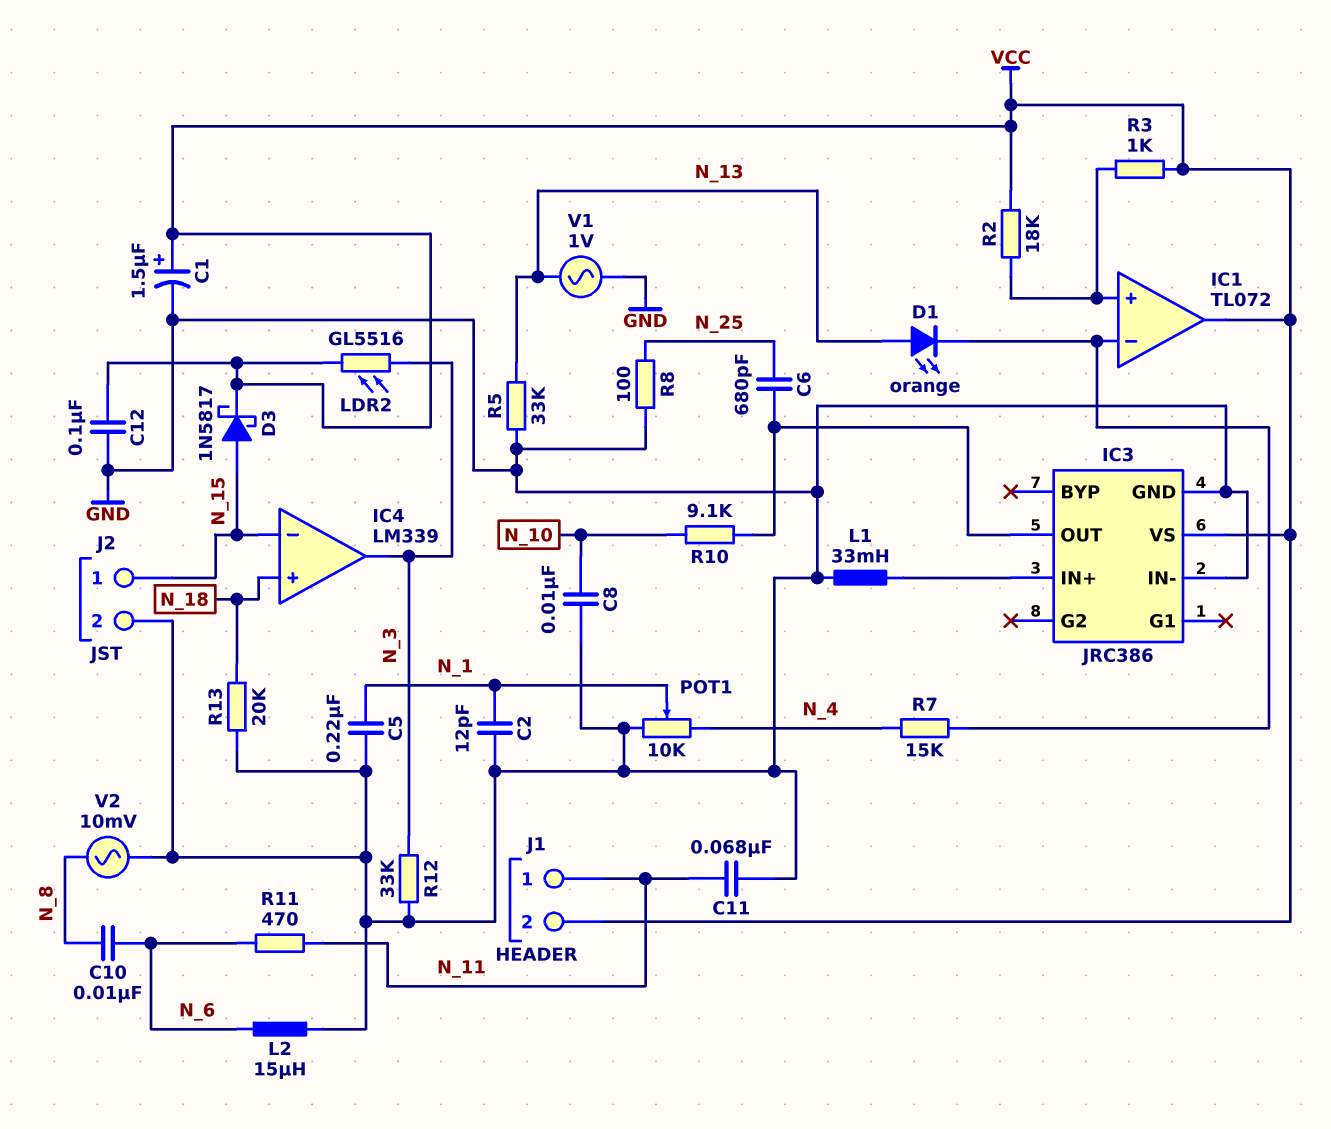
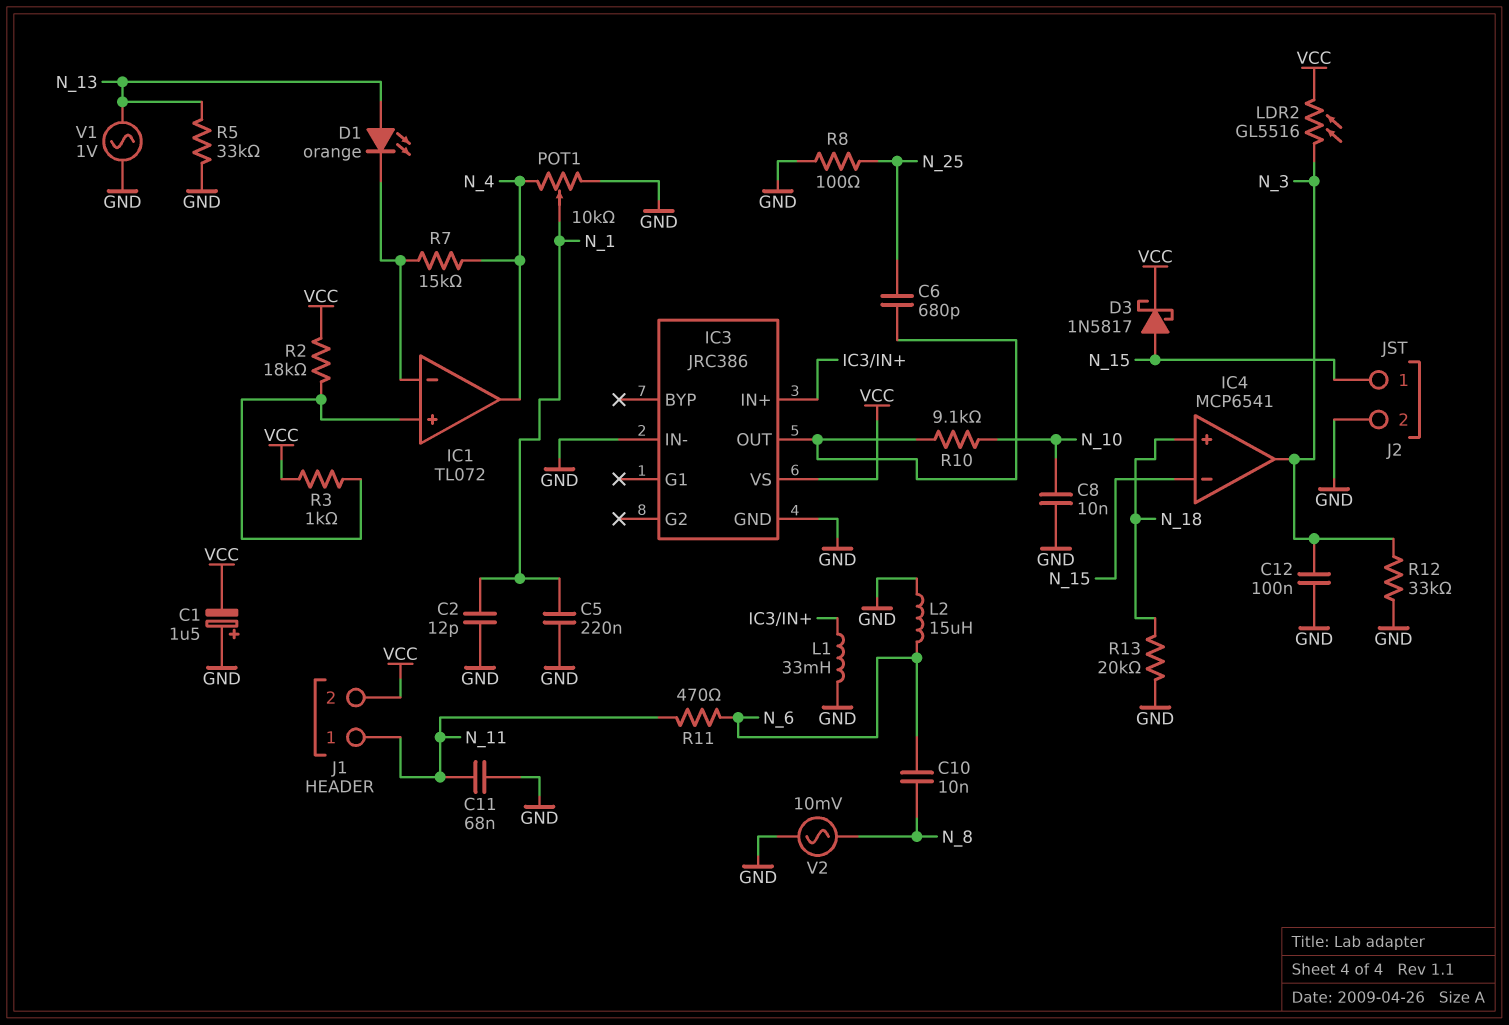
C1: 1.5uF (plus VCC, minus GND) -> 1.5uF (plus GND, minus VCC)
C12: 100nF (GND, VCC) -> 100nF (GND, N_3)
IC1 pin out: VCC -> N_4
IC4: LM339 -> MCP6541

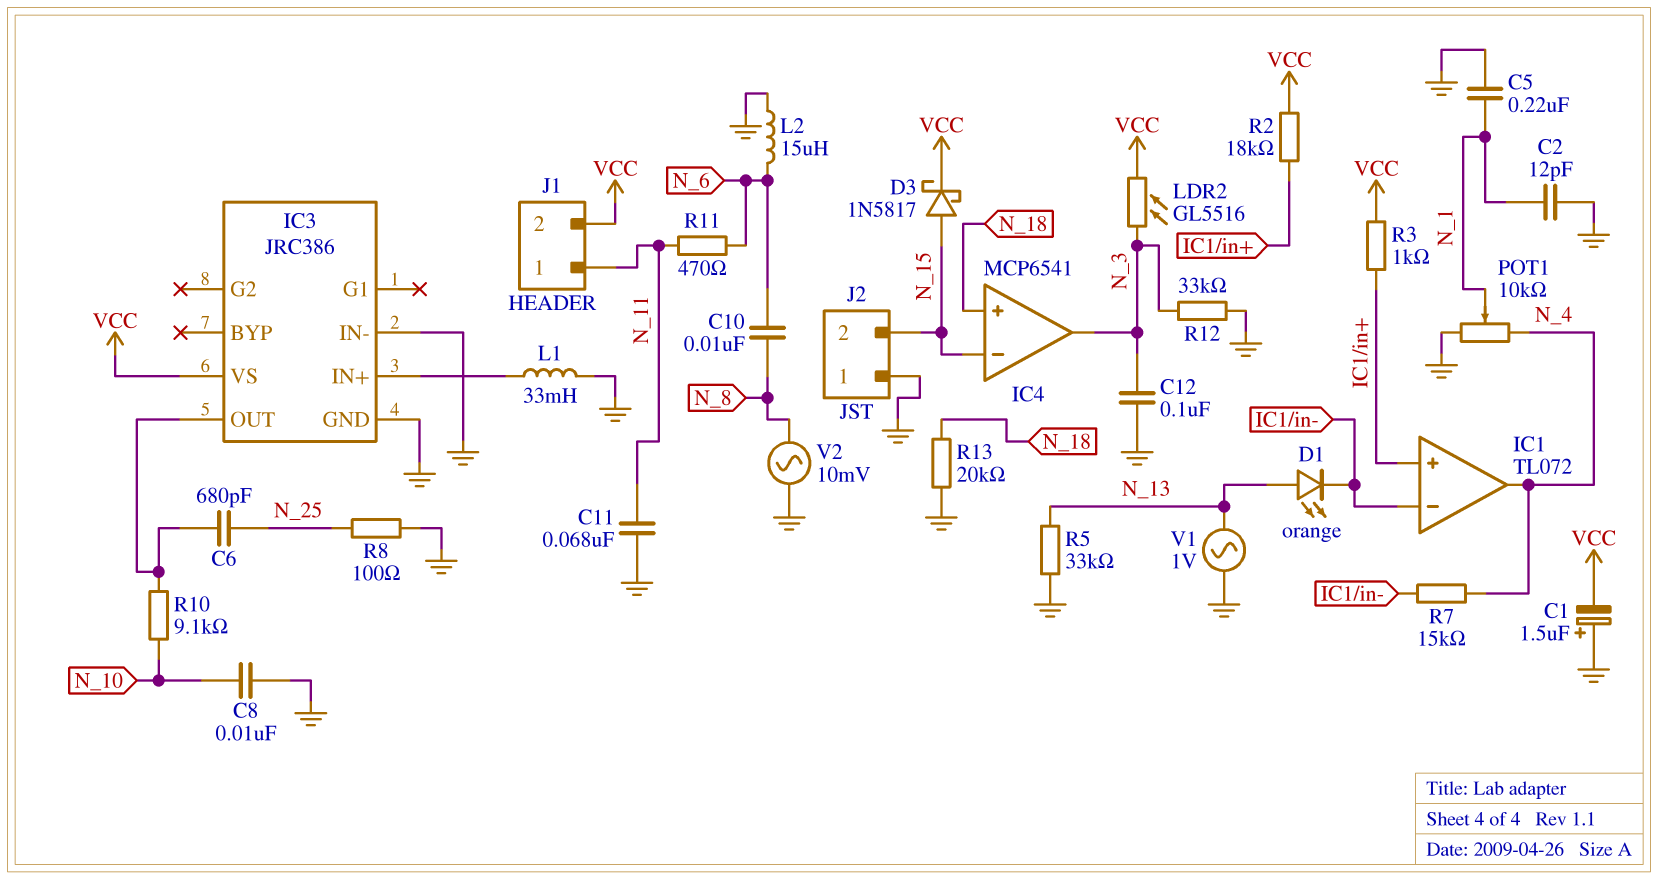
J2 pin 1: N_15 -> GND
J2 pin 2: GND -> N_15

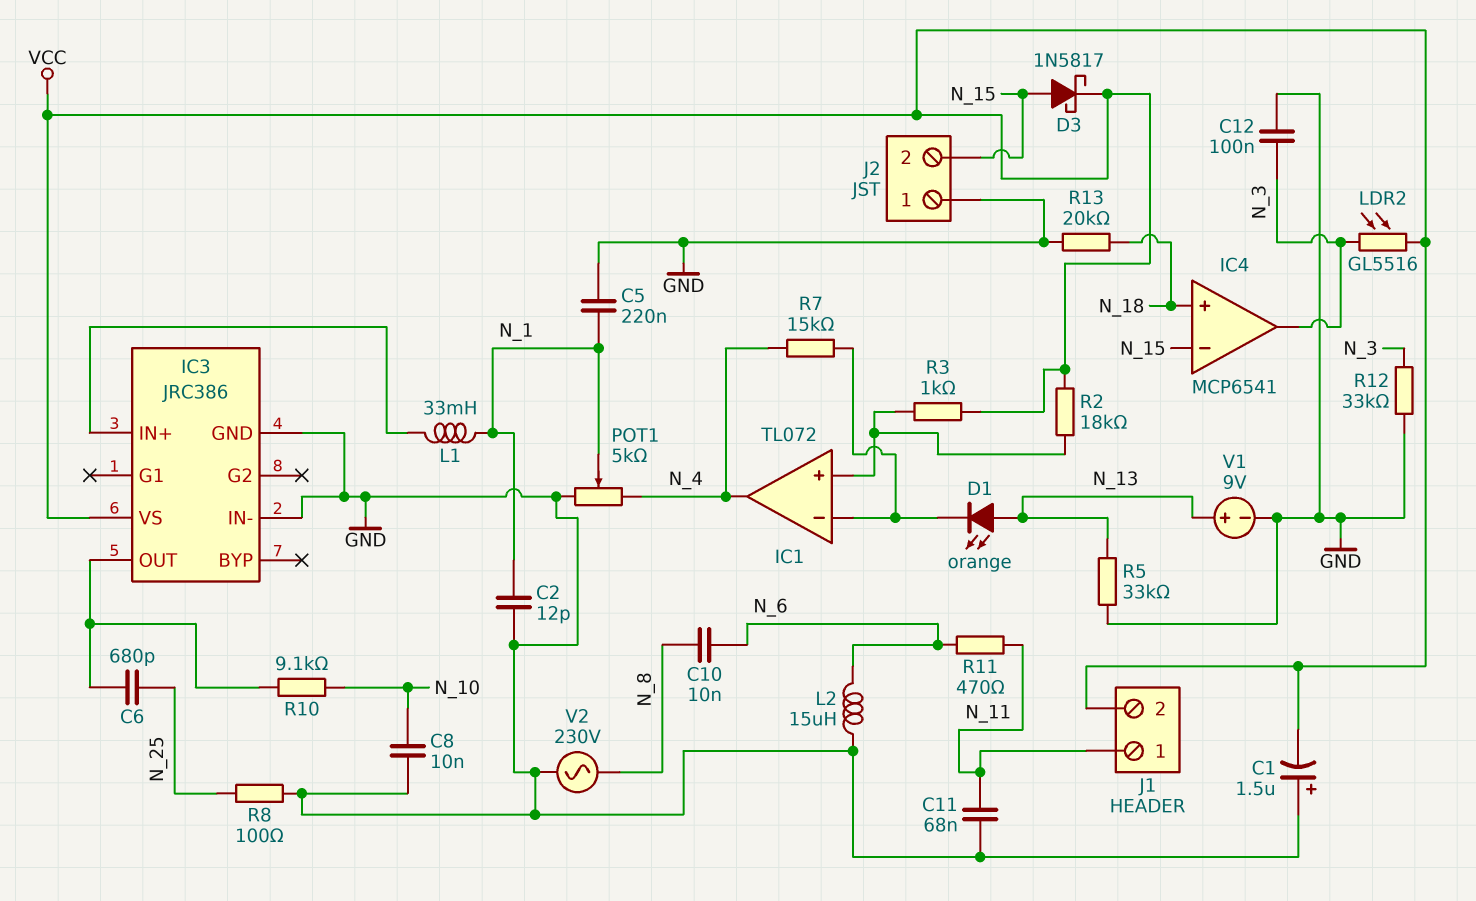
L1: 33mH (GND, IC3/IN+) -> 33mH (IC3/IN+, N_1)
POT1: 10k (GND, N_4, wiper N_1) -> 5k (GND, N_4, wiper N_1)
V1: AC 1V (GND, N_13) -> 9V (plus N_13, minus GND)
V2: AC 10mV (GND, N_8) -> AC 230V (GND, N_8)

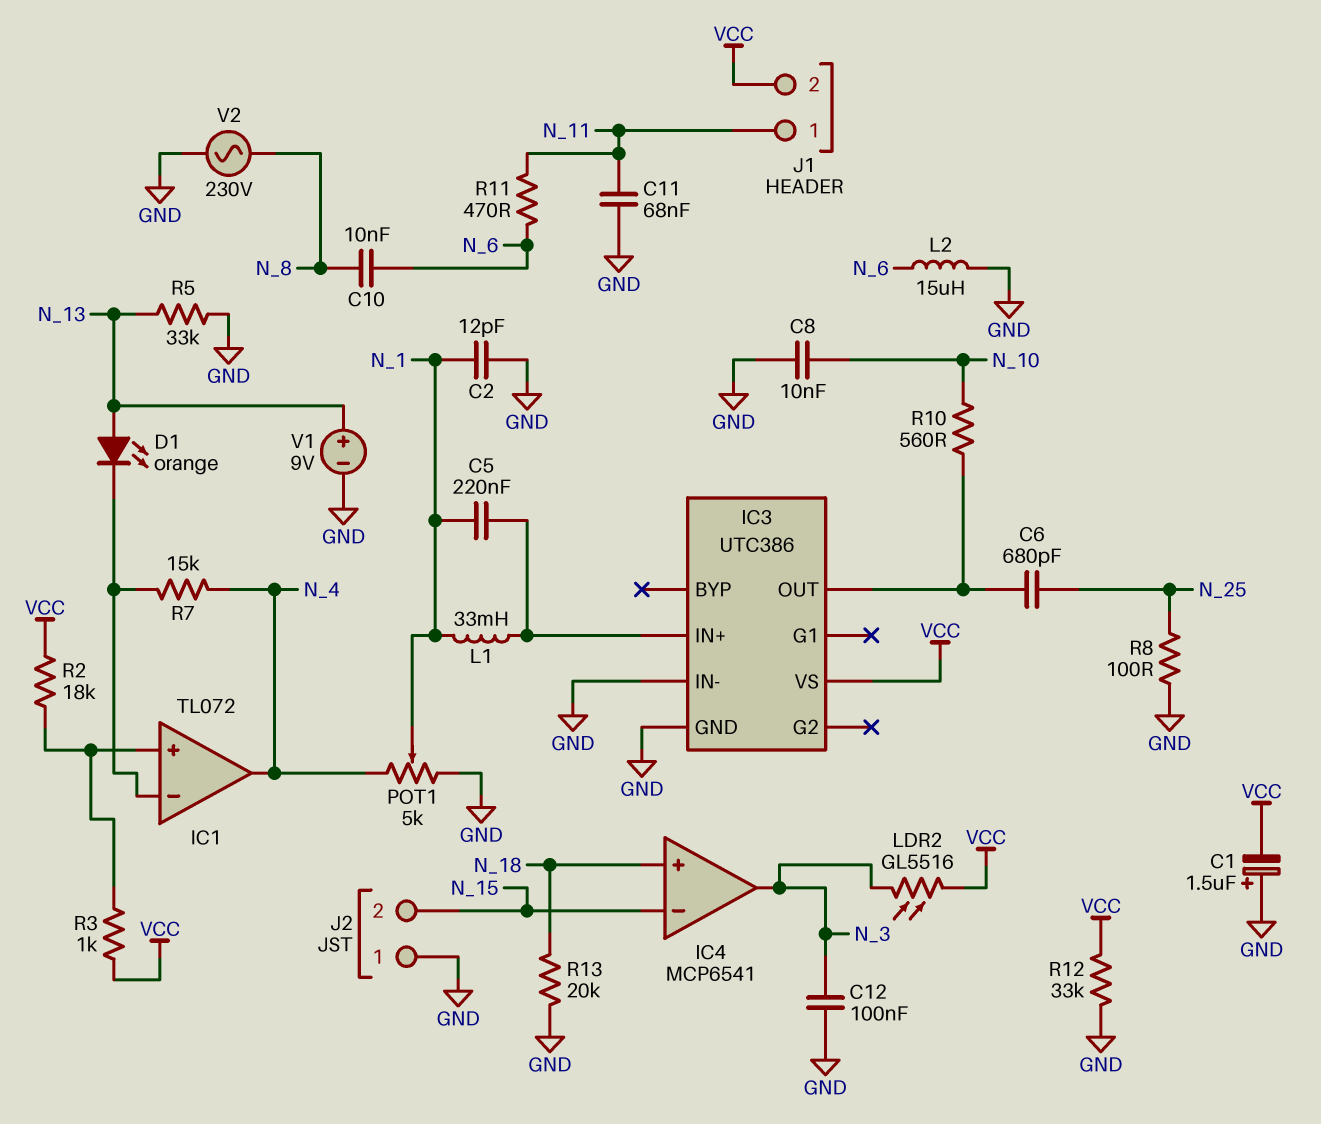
C5: 220nF (GND, N_1) -> 220nF (IC3/IN+, N_1)
D3: schottky 1N5817 (A N_15, K VCC) -> none
IC3: JRC386 -> UTC386
R10: 9.1k (IC3/OUT, N_10) -> 560 (IC3/OUT, N_10)
R12: 33k (GND, N_3) -> 33k (GND, VCC)

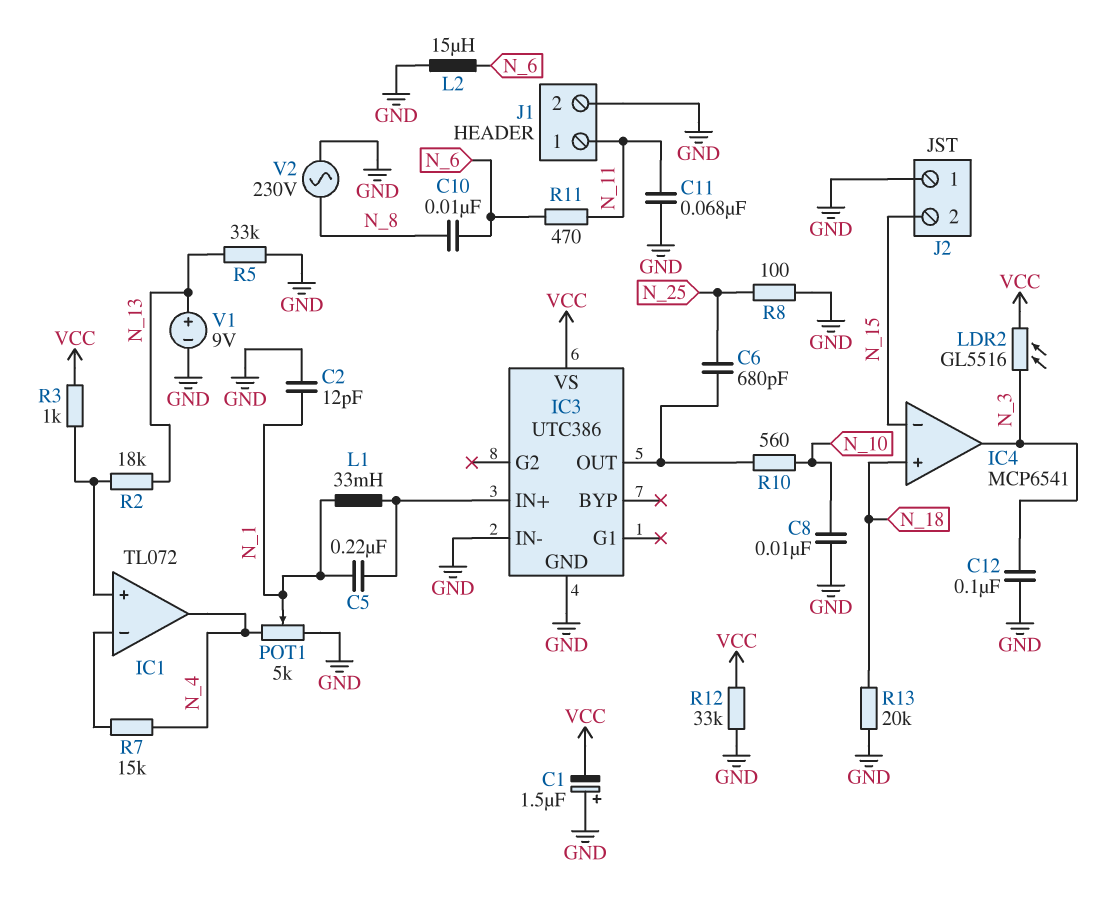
D1: LED orange (A N_13, K IC1/in-) -> none
J1 pin 2: VCC -> GND
R2: 18k (IC1/in+, VCC) -> 18k (IC1/in+, N_13)

